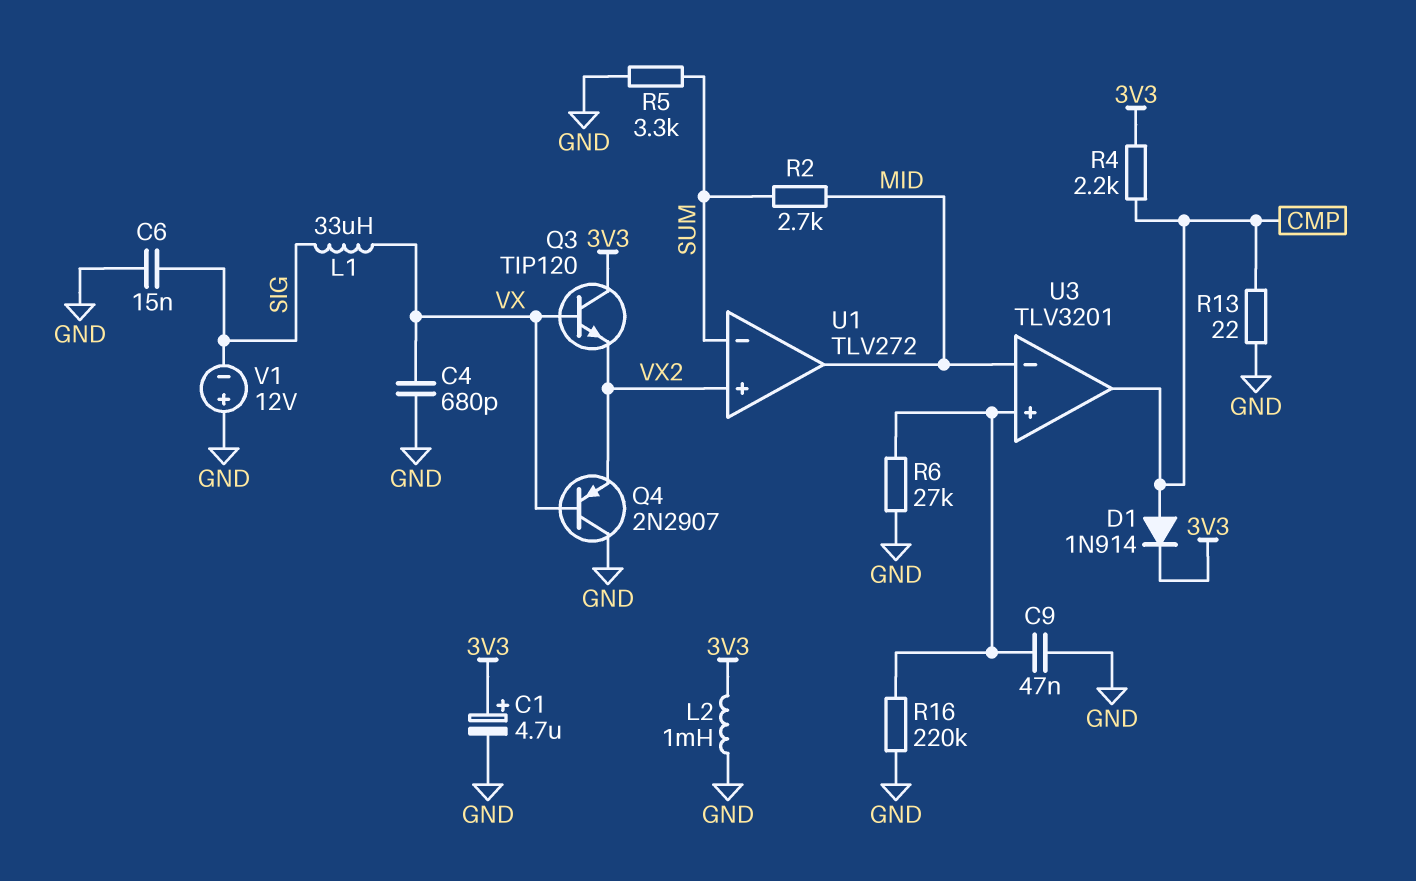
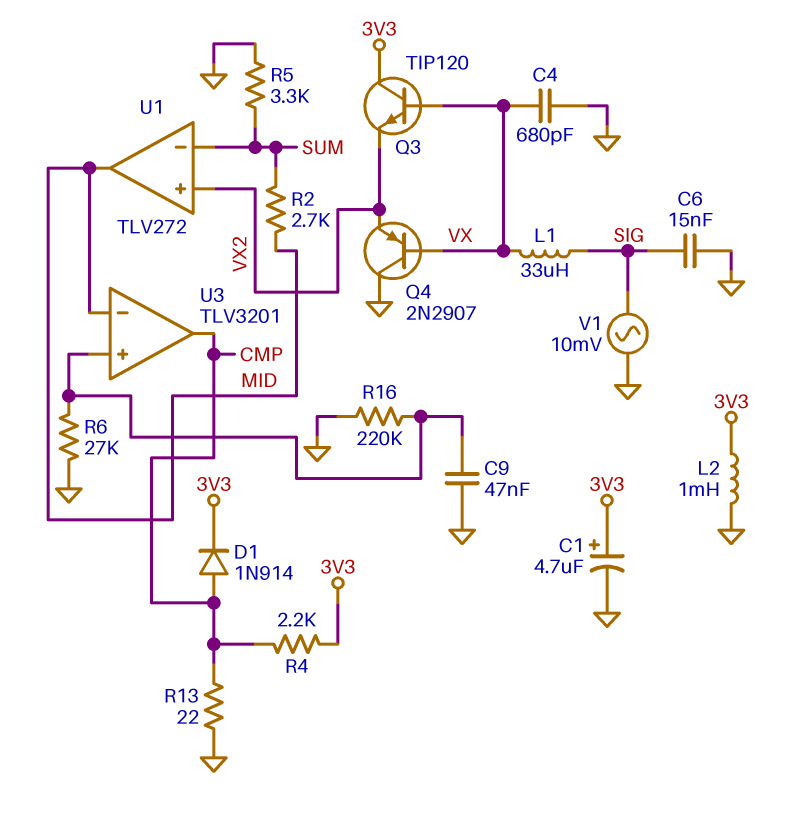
V1: 12V (plus GND, minus SIG) -> AC 10mV (GND, SIG)

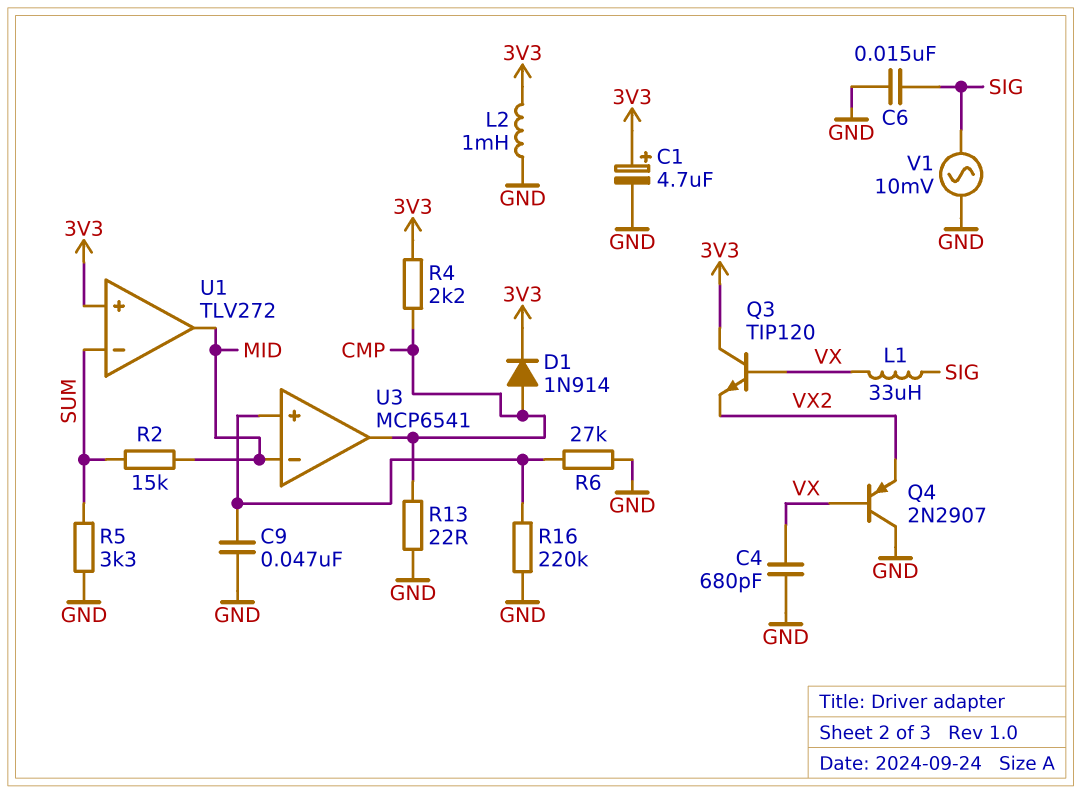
R2: 2.7k (MID, SUM) -> 15k (MID, SUM)
U1 pin in+: VX2 -> 3V3
U3: TLV3201 -> MCP6541

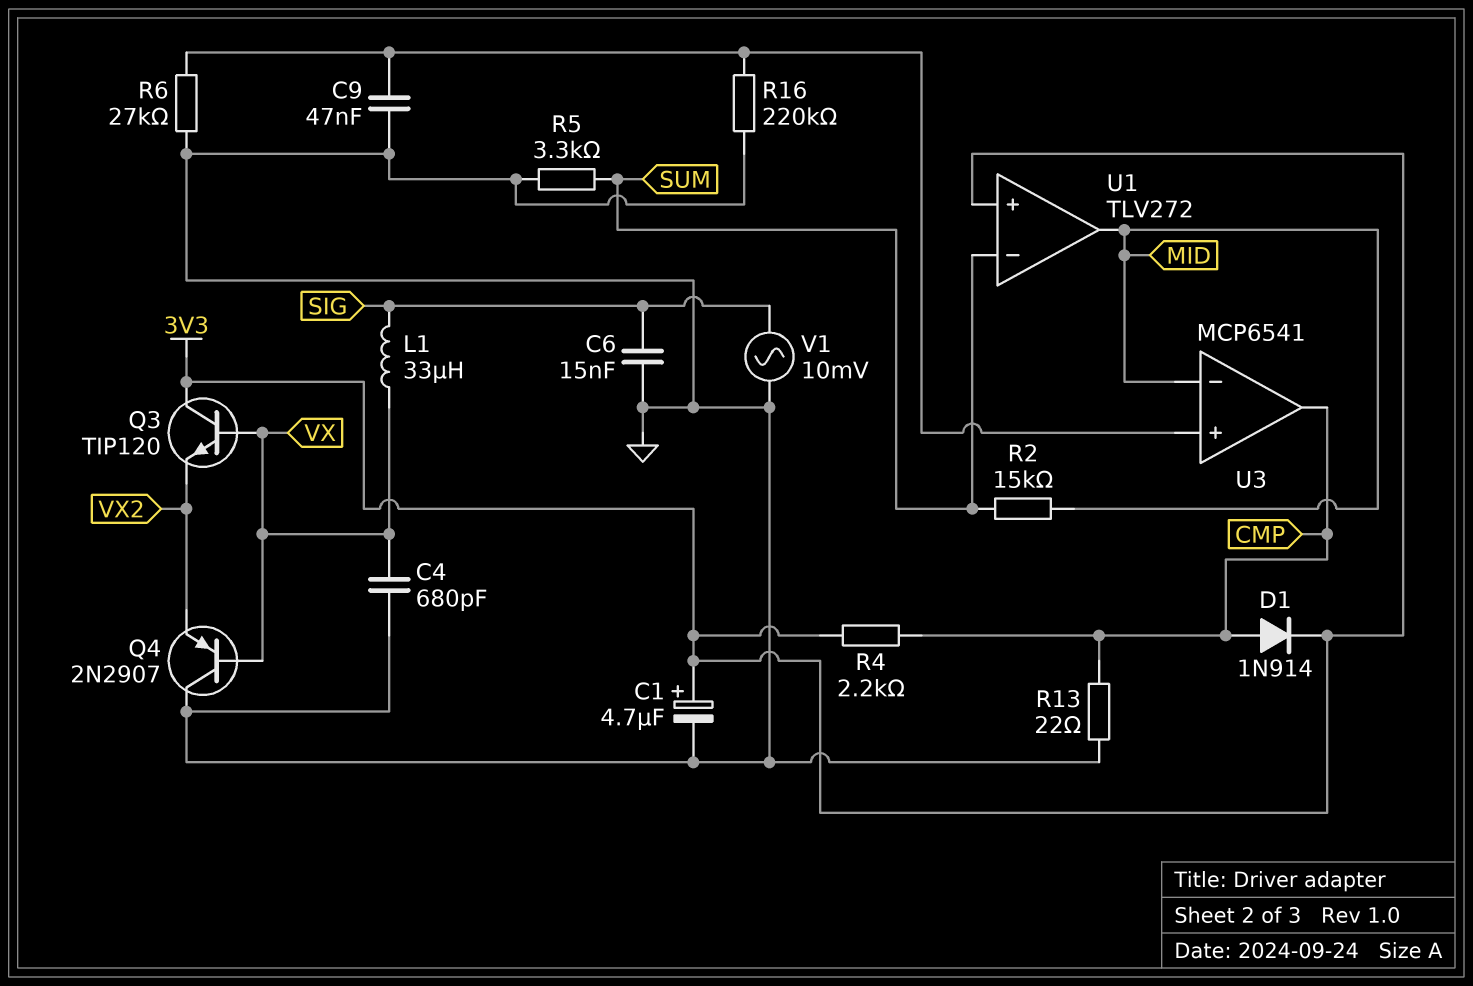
L2: 1mH (3V3, GND) -> none

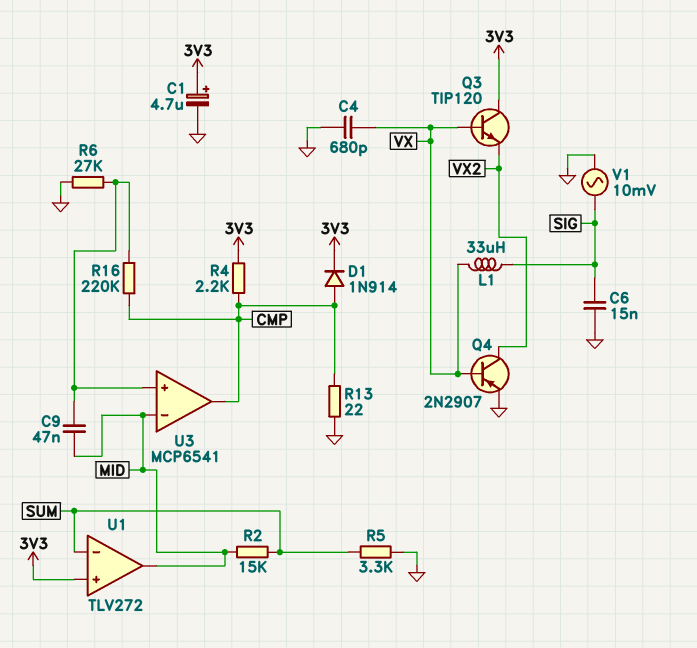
C9: 47nF (GND, U3/in+) -> 47nF (MID, U3/in+)
Q4: PNP 2N2907 (B VX, C GND, E VX2) -> PNP 2N2907 (B VX, C VX2, E GND)
R16: 220k (GND, U3/in+) -> 220k (CMP, U3/in+)

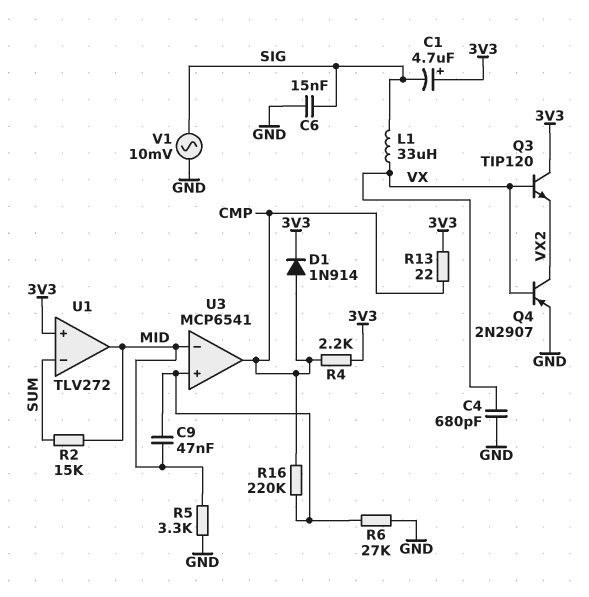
C1: 4.7uF (plus 3V3, minus GND) -> 4.7uF (plus 3V3, minus SIG)
R5: 3.3k (GND, SUM) -> 3.3k (GND, MID)
R13: 22 (CMP, GND) -> 22 (3V3, CMP)

